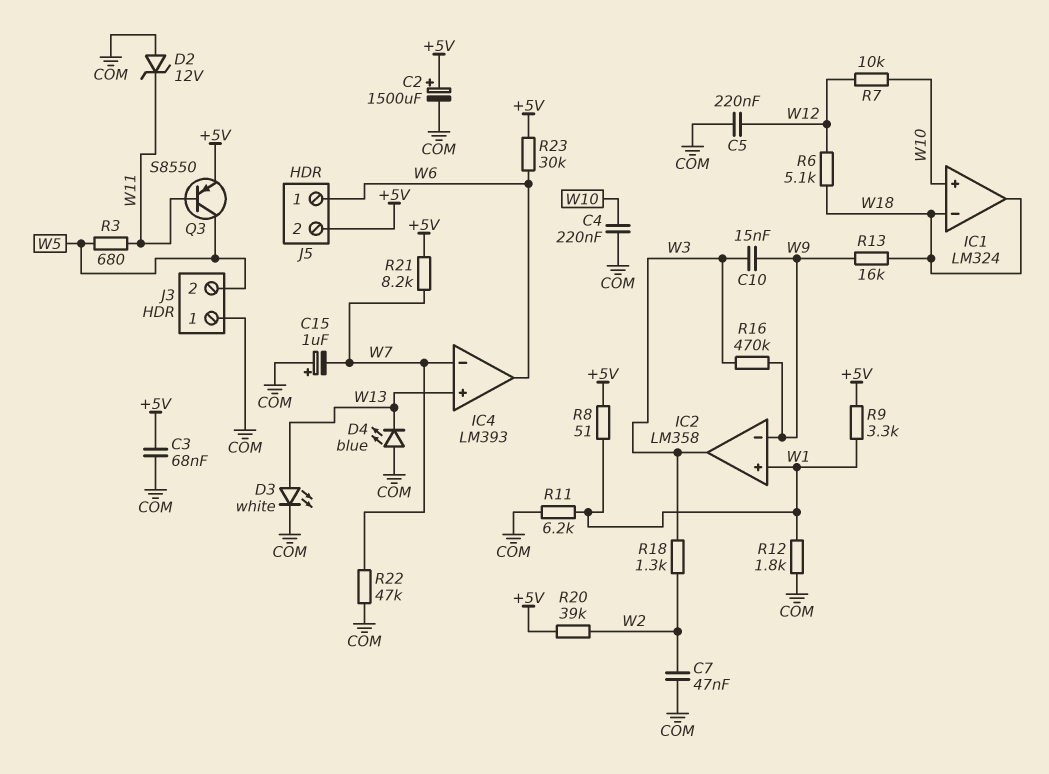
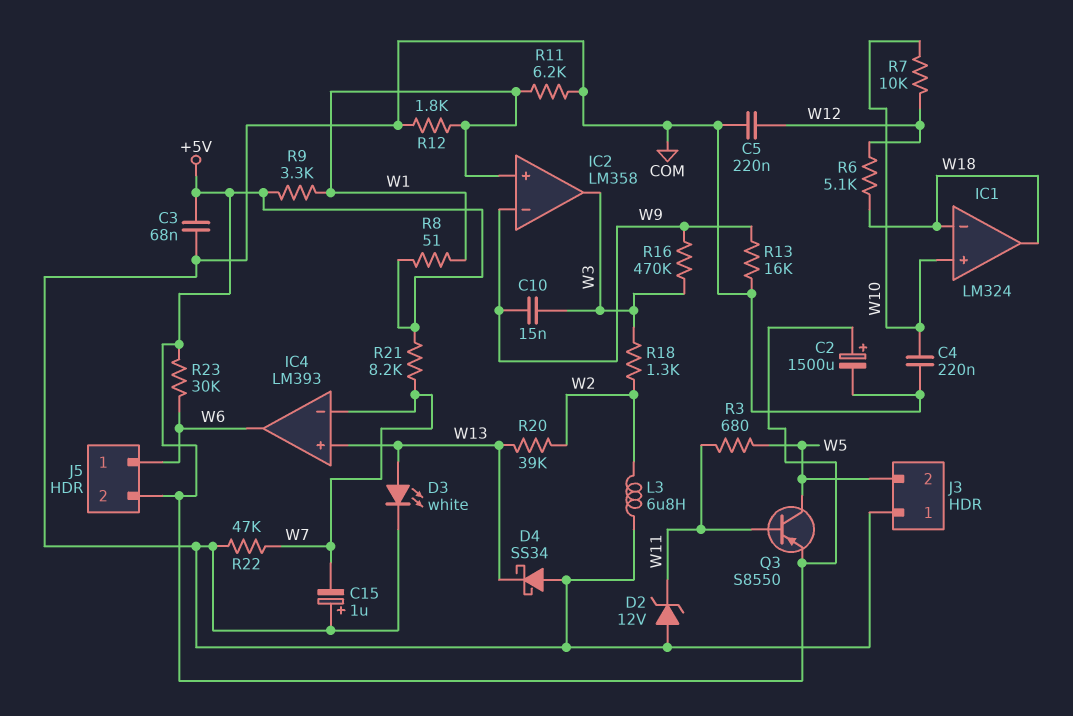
C7: 47nF (COM, W2) -> none
D4: LED blue (A COM, K W13) -> schottky SS34 (A COM, K W13)
L3: none -> 6.8uH (COM, W2)
R13: 16k (W9, W18) -> 16k (COM, W9)
R20: 39k (+5V, W2) -> 39k (W2, W13)

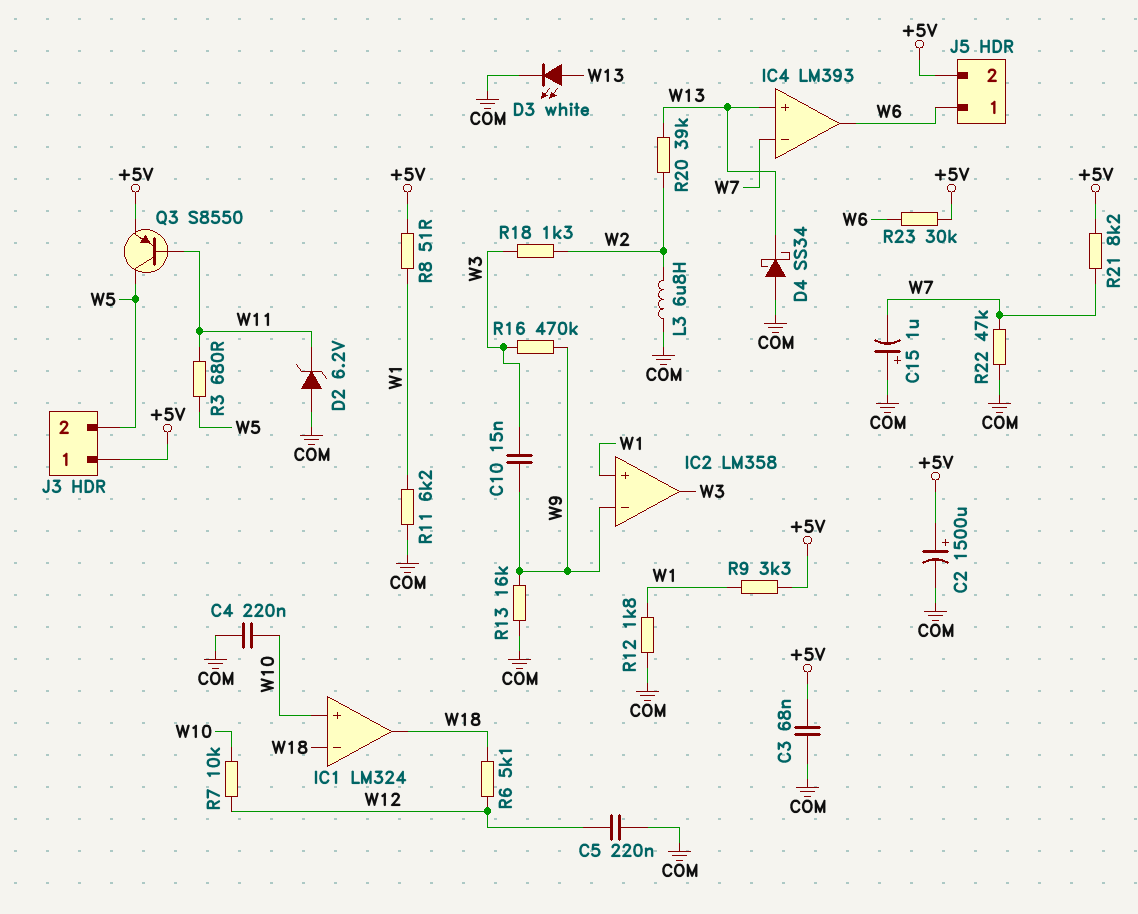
D2: zener 12V (A COM, K W11) -> zener 6.2V (A COM, K W11)
J3 pin 1: COM -> +5V

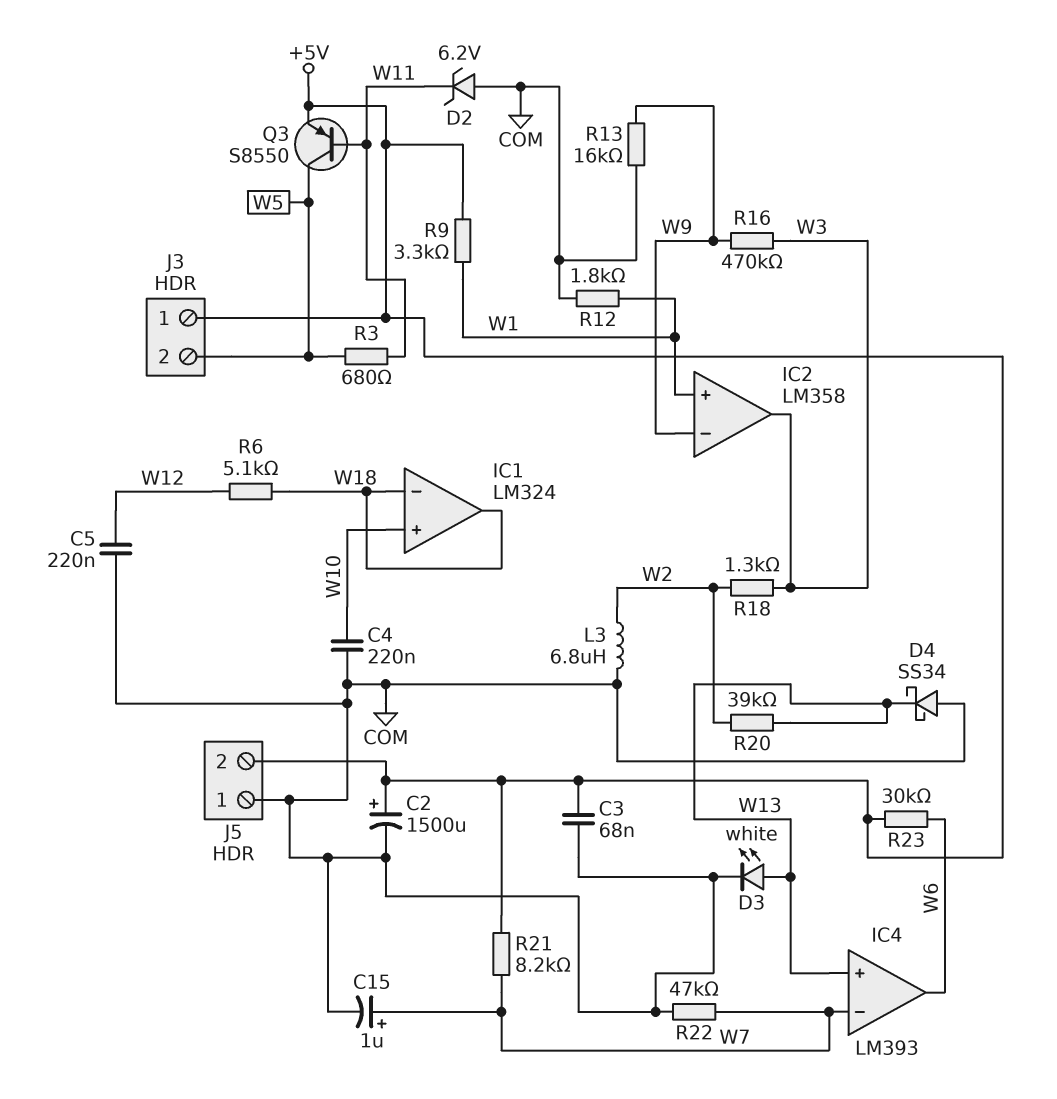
C10: 15nF (W3, W9) -> none
C15: 1uF (plus COM, minus W7) -> 1uF (plus W7, minus COM)
J5 pin 1: W6 -> COM
R7: 10k (W10, W12) -> none
R8: 51 (+5V, W1) -> none
R11: 6.2k (COM, W1) -> none

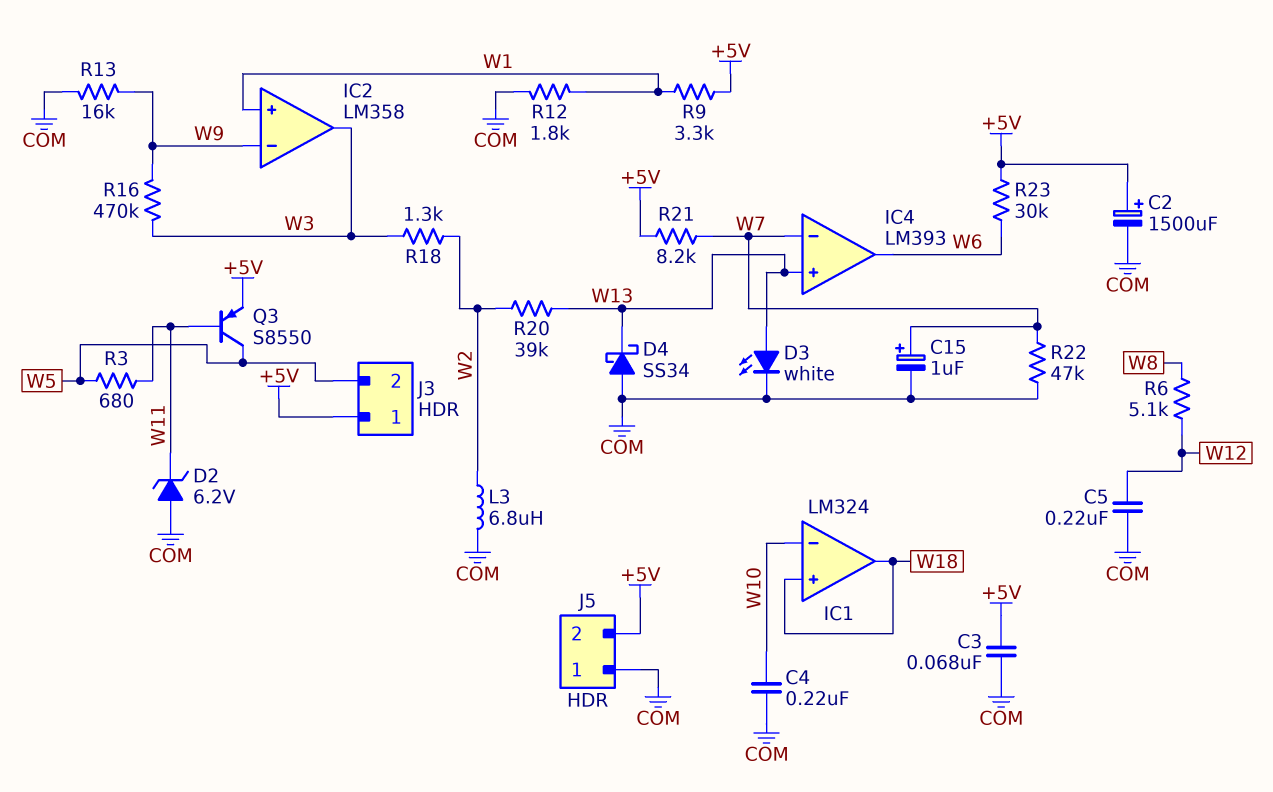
IC1 pin in+: W10 -> W18
IC1 pin in-: W18 -> W10
R6: 5.1k (W12, W18) -> 5.1k (W8, W12)

